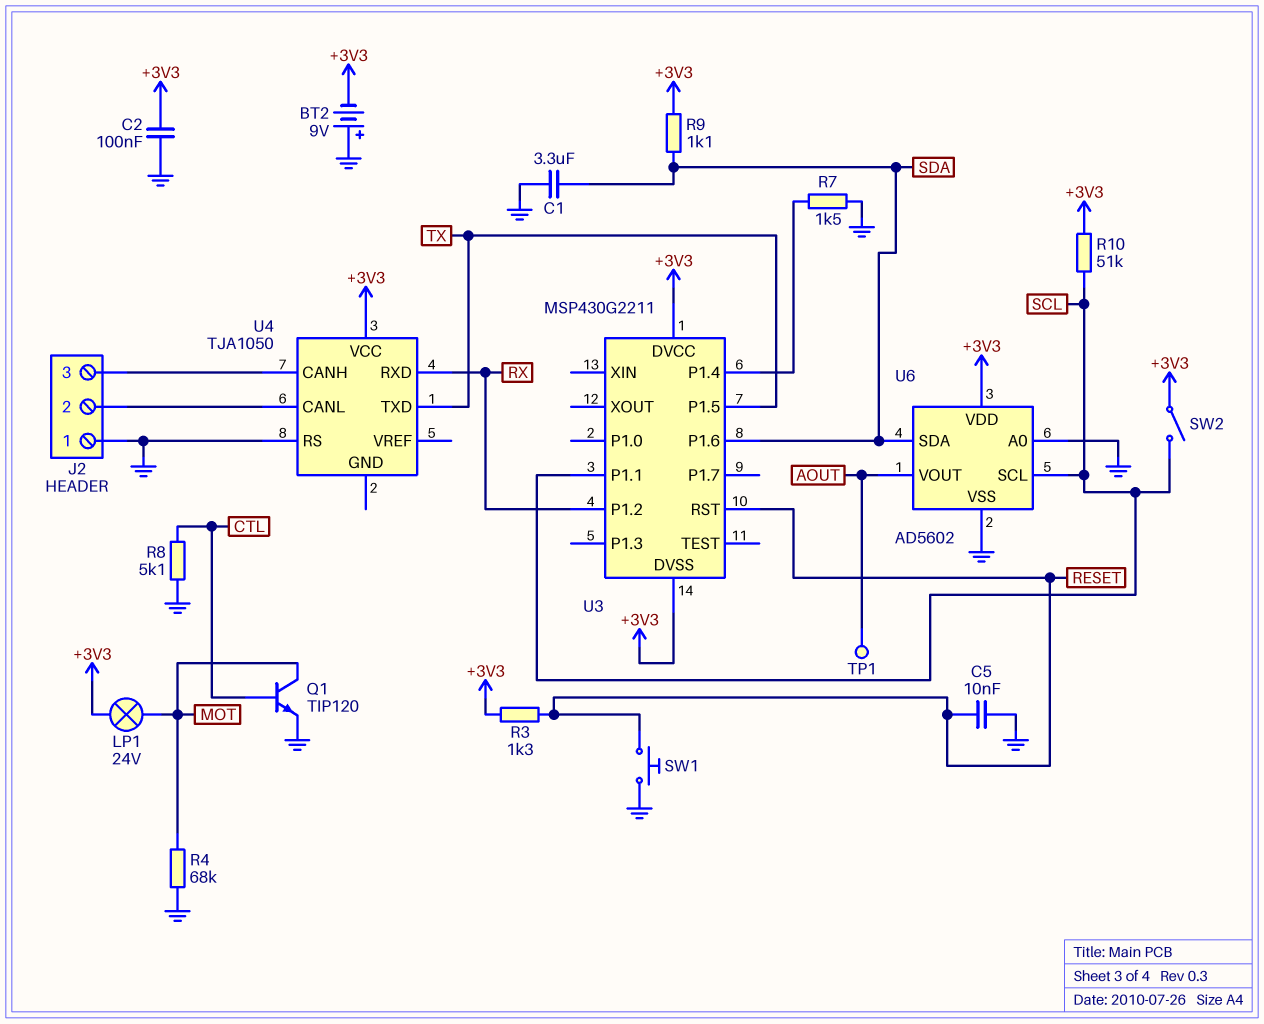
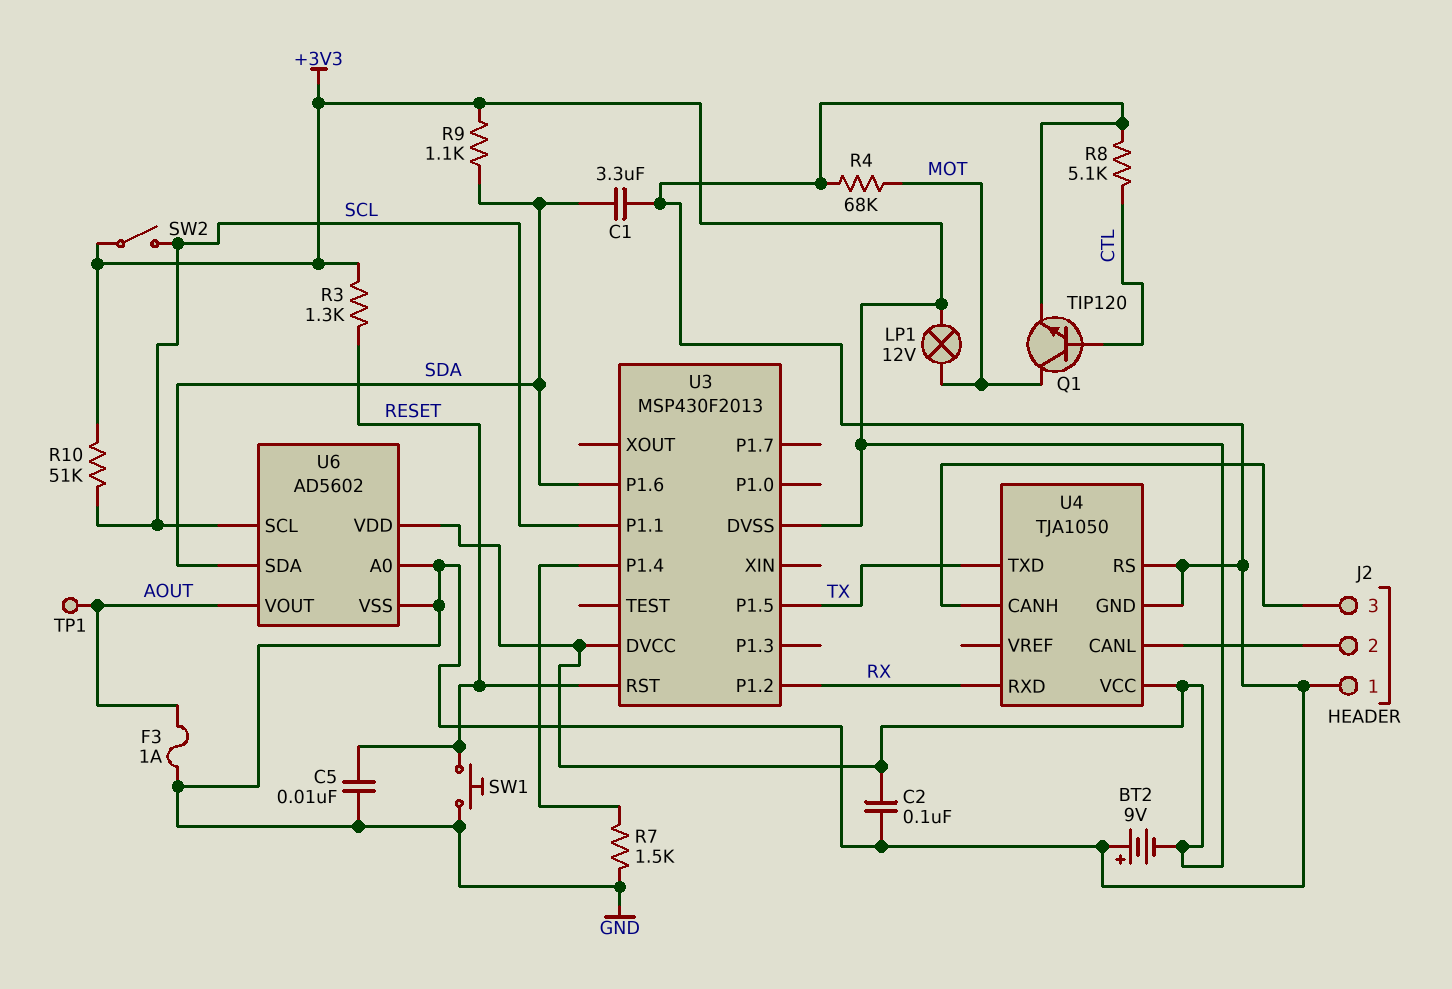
F3: none -> 1A (AOUT, GND)
LP1: lamp 24V (+3V3, MOT) -> lamp 12V (+3V3, MOT)
U3: MSP430G2211 -> MSP430F2013
U4 pin GND: none -> GND

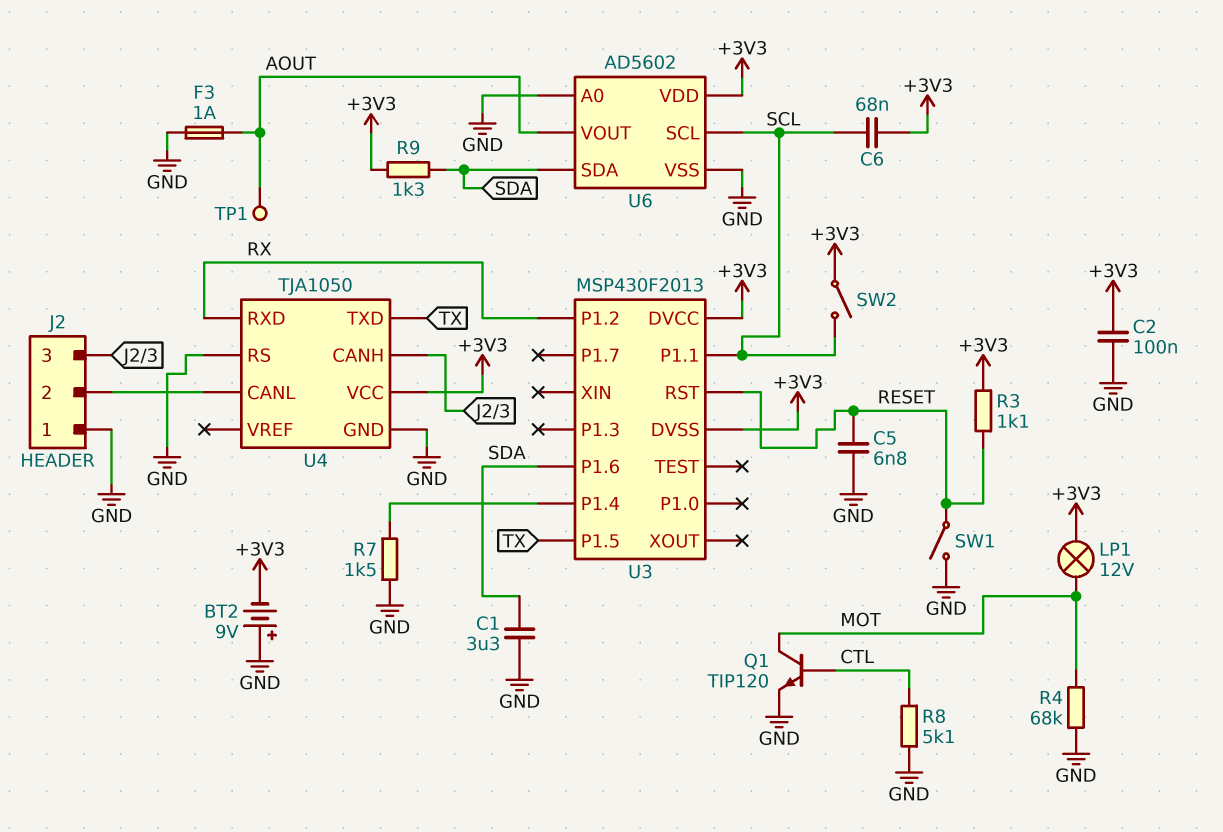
C5: 10nF (GND, RESET) -> 6.8nF (GND, RESET)
C6: none -> 68nF (+3V3, SCL)
R3: 1.3k (+3V3, RESET) -> 1.1k (+3V3, RESET)
R9: 1.1k (+3V3, SDA) -> 1.3k (+3V3, SDA)
R10: 51k (+3V3, SCL) -> none
SW1: button (GND, RESET) -> switch (GND, RESET)

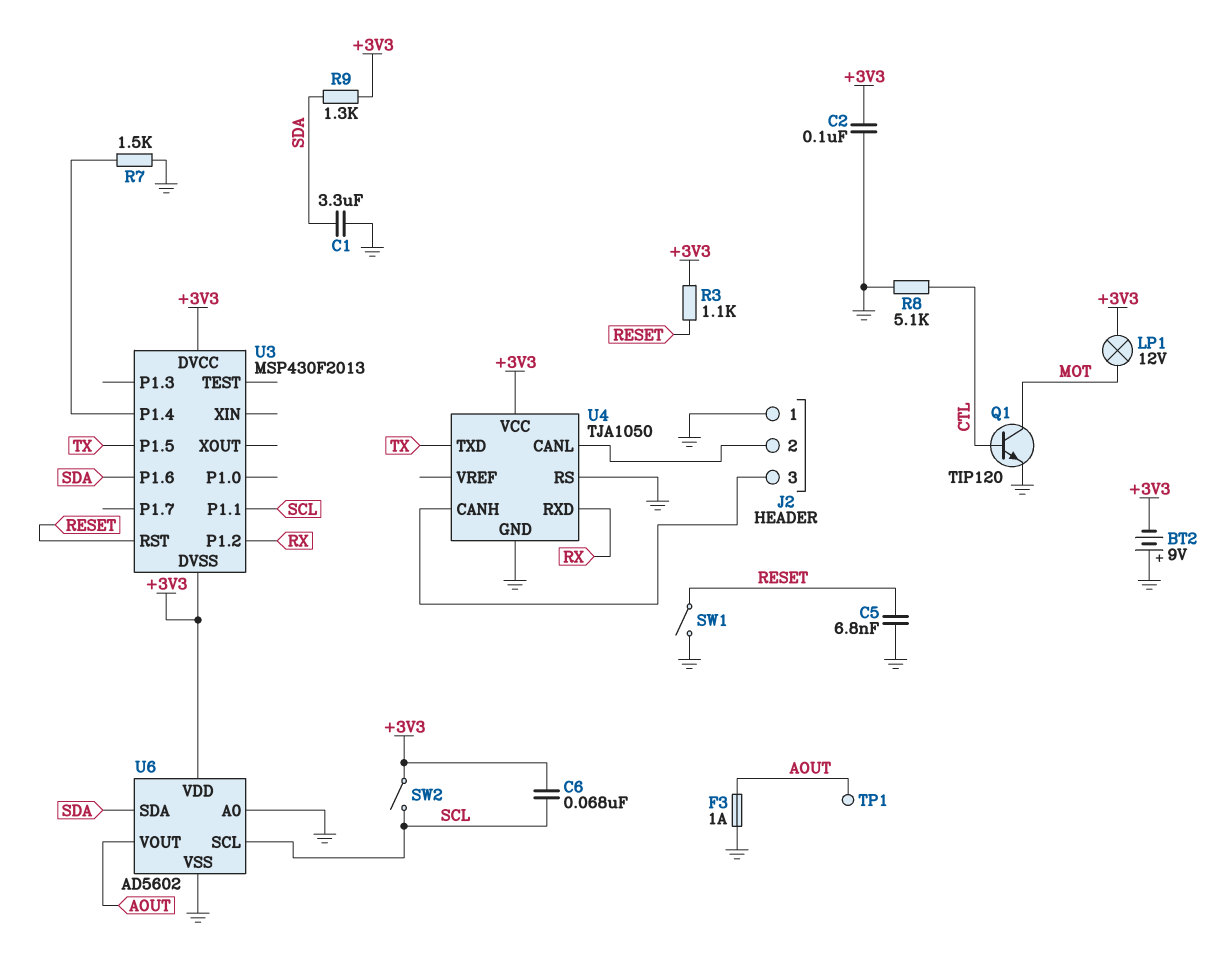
R4: 68k (GND, MOT) -> none

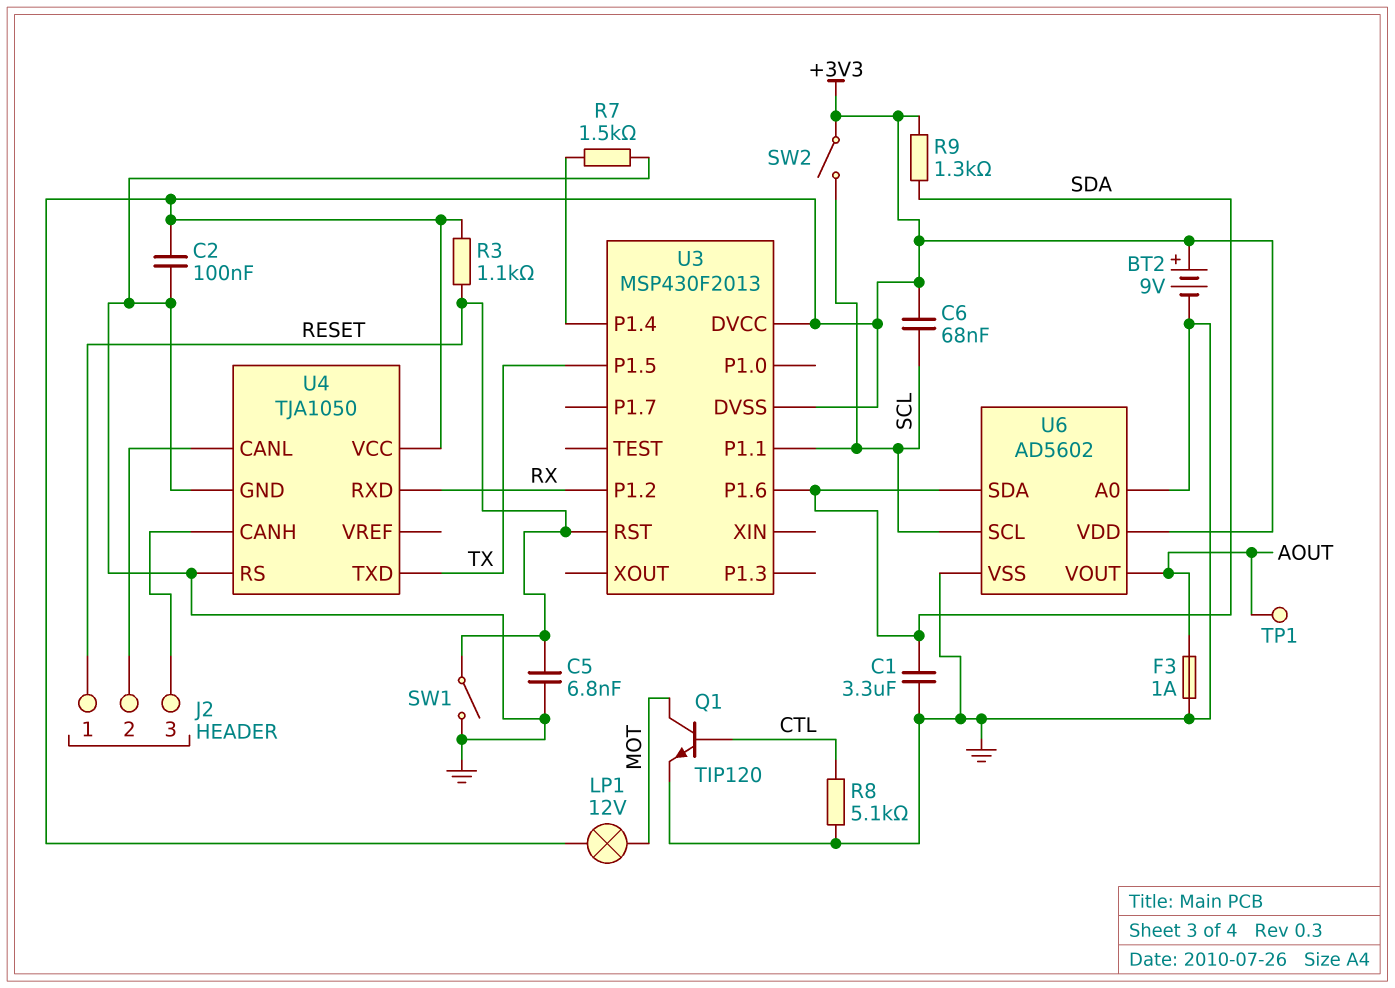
BT2: 9V (plus GND, minus +3V3) -> 9V (plus +3V3, minus GND)
J2 pin 1: GND -> RESET

